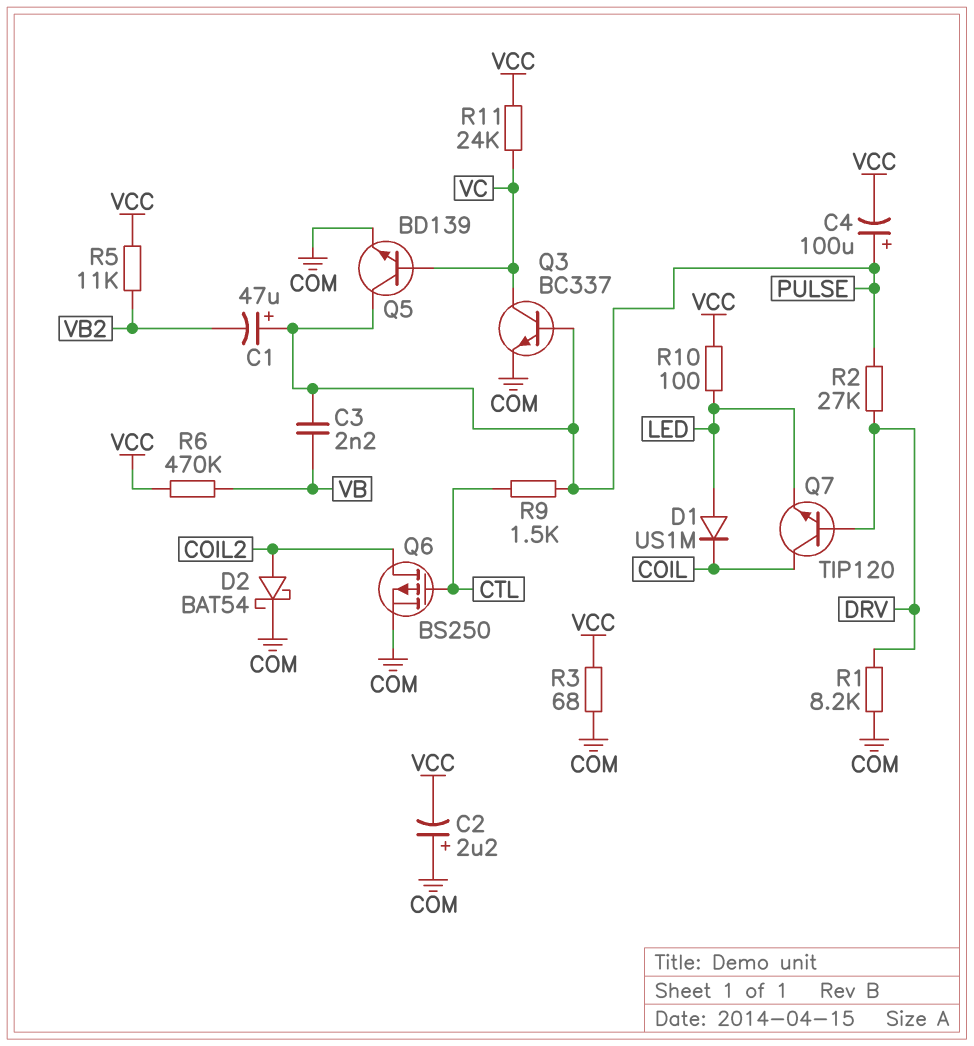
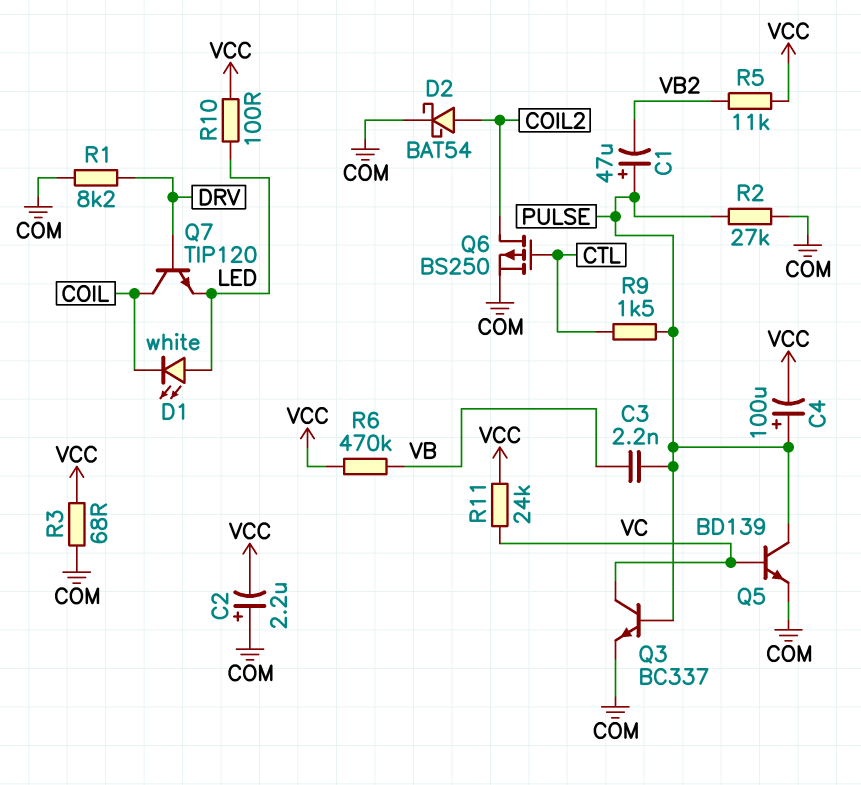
D1: diode US1M (A LED, K COIL) -> LED white (A LED, K COIL)
R2: 27k (DRV, PULSE) -> 27k (COM, PULSE)

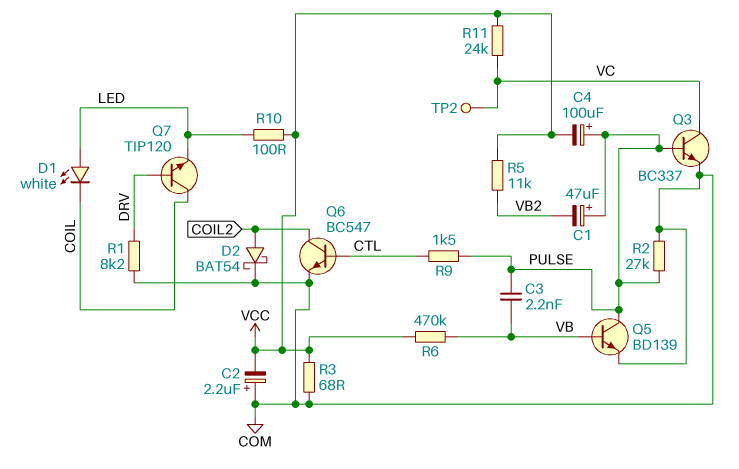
Q5: NPN BD139 (B VC, C PULSE, E COM) -> NPN BD139 (B VB, C PULSE, E COM)
Q6: PMOS BS250 (G CTL, D COIL2, S COM) -> NPN BC547 (B CTL, C COIL2, E COM)
TP2: none -> test point (VC)

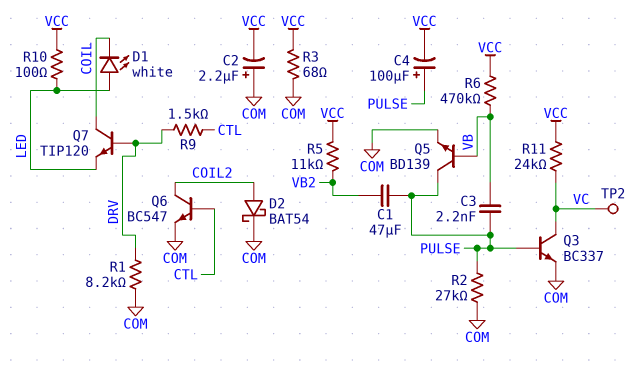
C1: 47uF (plus PULSE, minus VB2) -> 47uF (PULSE, VB2)
R9: 1.5k (CTL, PULSE) -> 1.5k (CTL, DRV)

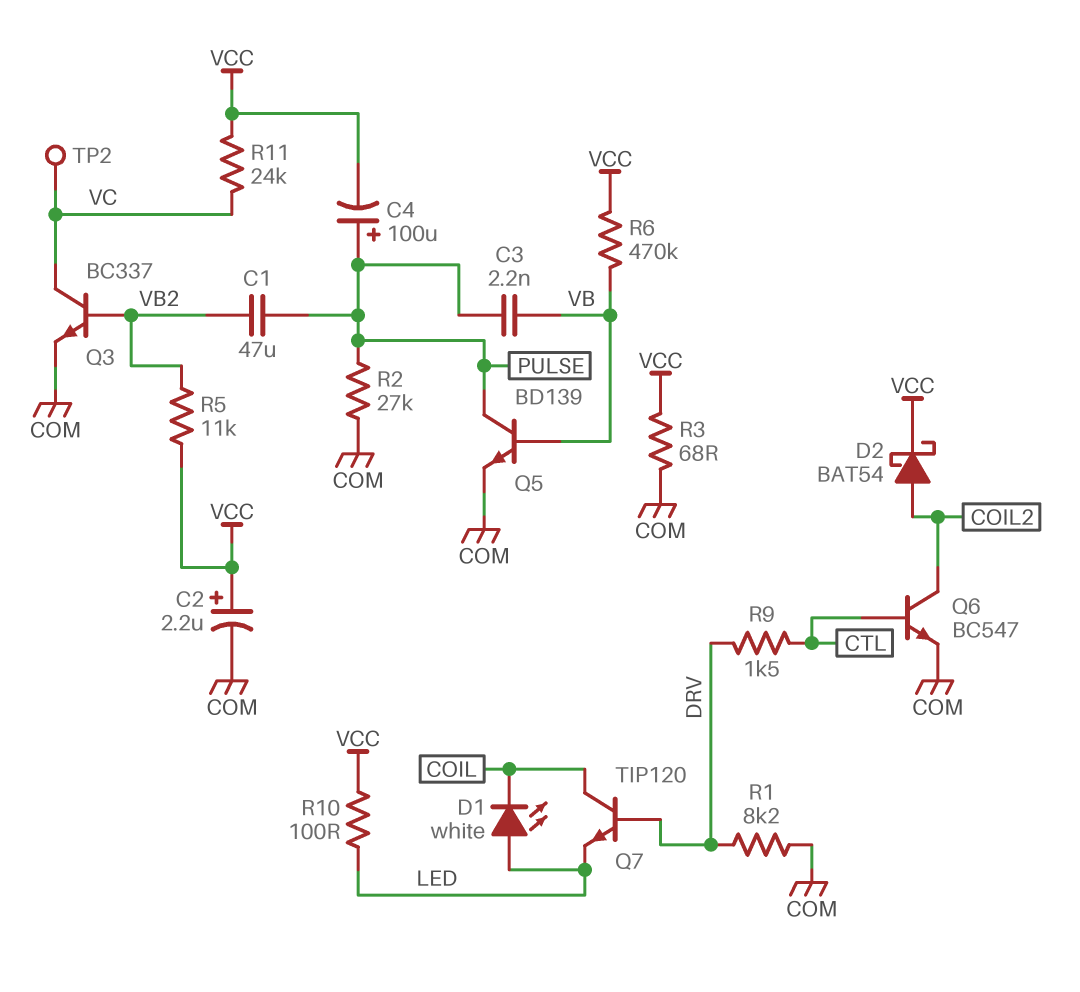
C2: 2.2uF (plus COM, minus VCC) -> 2.2uF (plus VCC, minus COM)
D2: schottky BAT54 (A COIL2, K COM) -> schottky BAT54 (A COIL2, K VCC)
Q3: NPN BC337 (B PULSE, C VC, E COM) -> NPN BC337 (B VB2, C VC, E COM)

